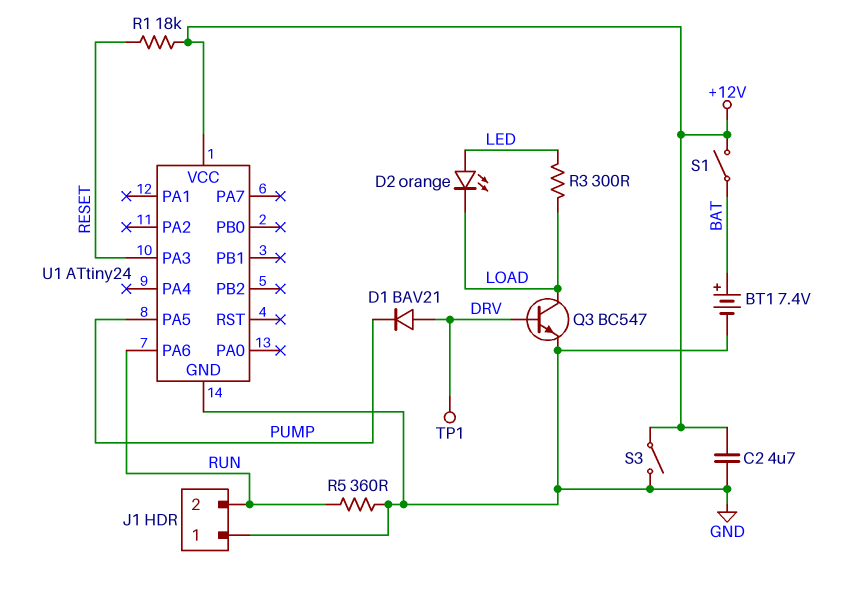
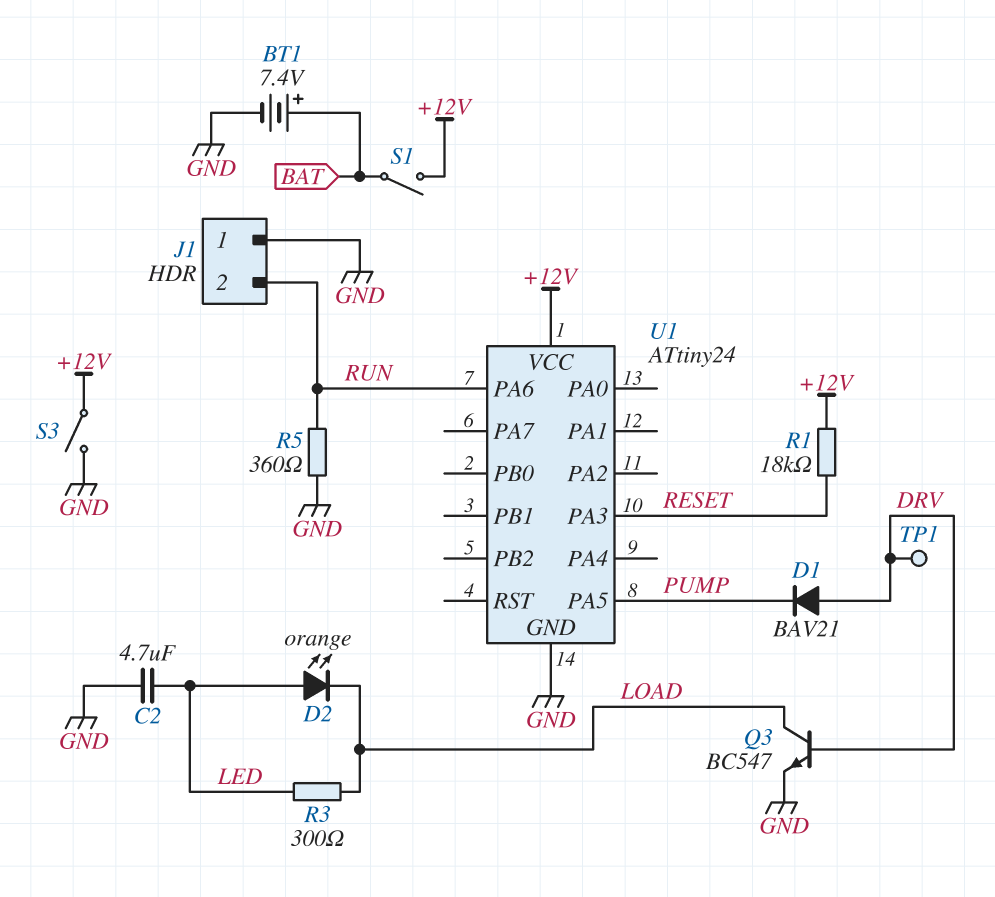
C2: 4.7uF (+12V, GND) -> 4.7uF (GND, LED)

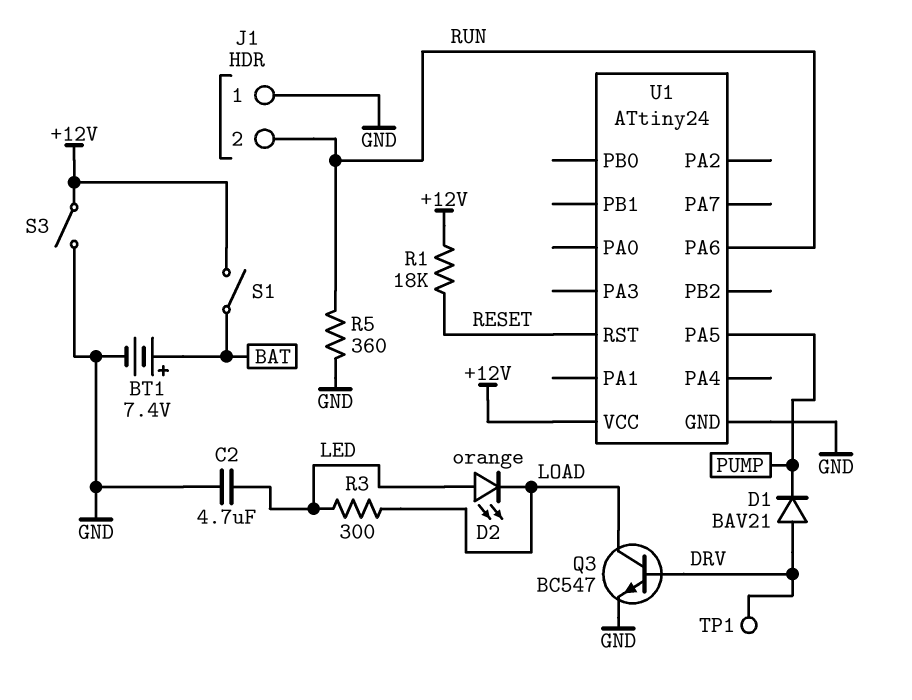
U1 pin PA3: RESET -> none
U1 pin RST: none -> RESET

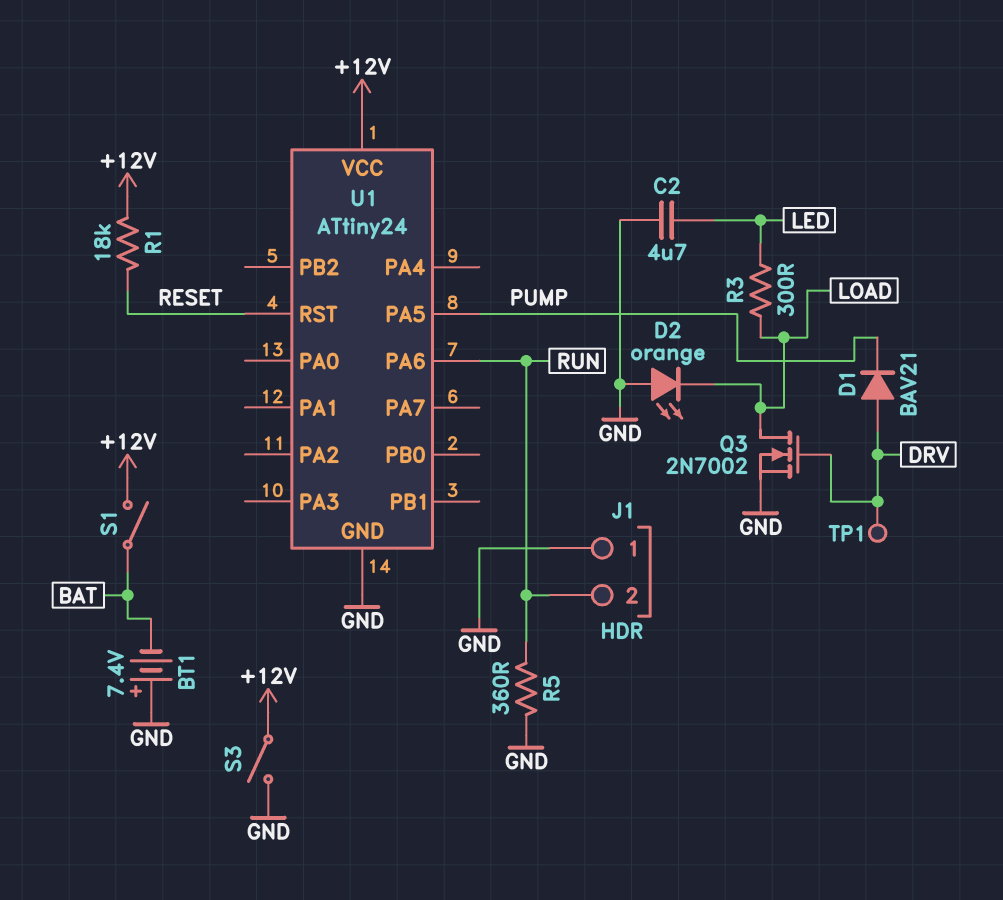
BT1: 7.4V (plus BAT, minus GND) -> 7.4V (plus GND, minus BAT)
D2: LED orange (A LED, K LOAD) -> LED orange (A GND, K LOAD)
Q3: NPN BC547 (B DRV, C LOAD, E GND) -> NMOS 2N7002 (G DRV, D LOAD, S GND)

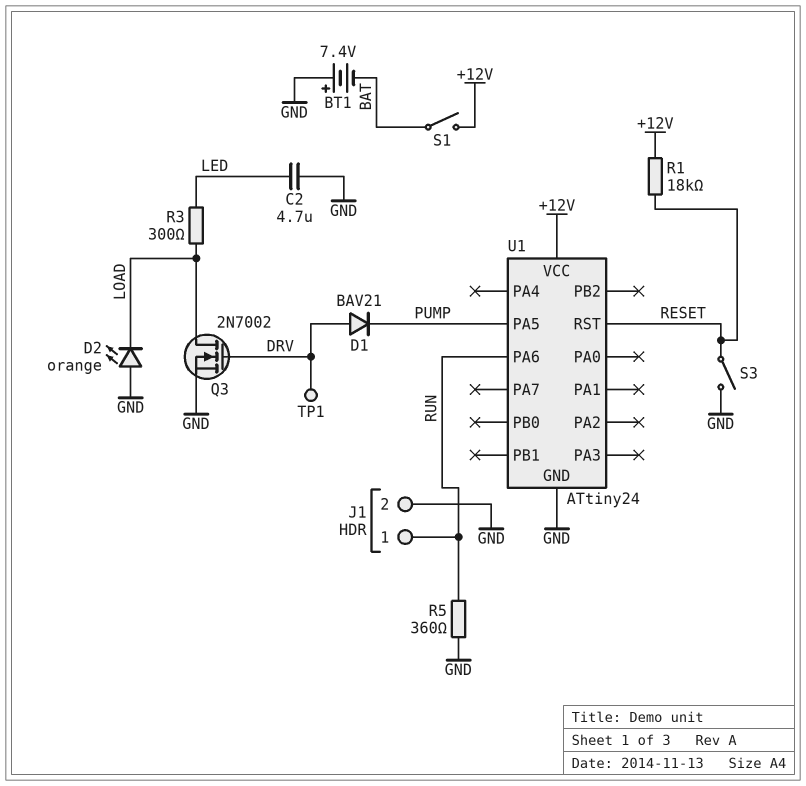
J1 pin 1: GND -> RUN
J1 pin 2: RUN -> GND
S3: switch (+12V, GND) -> switch (GND, RESET)

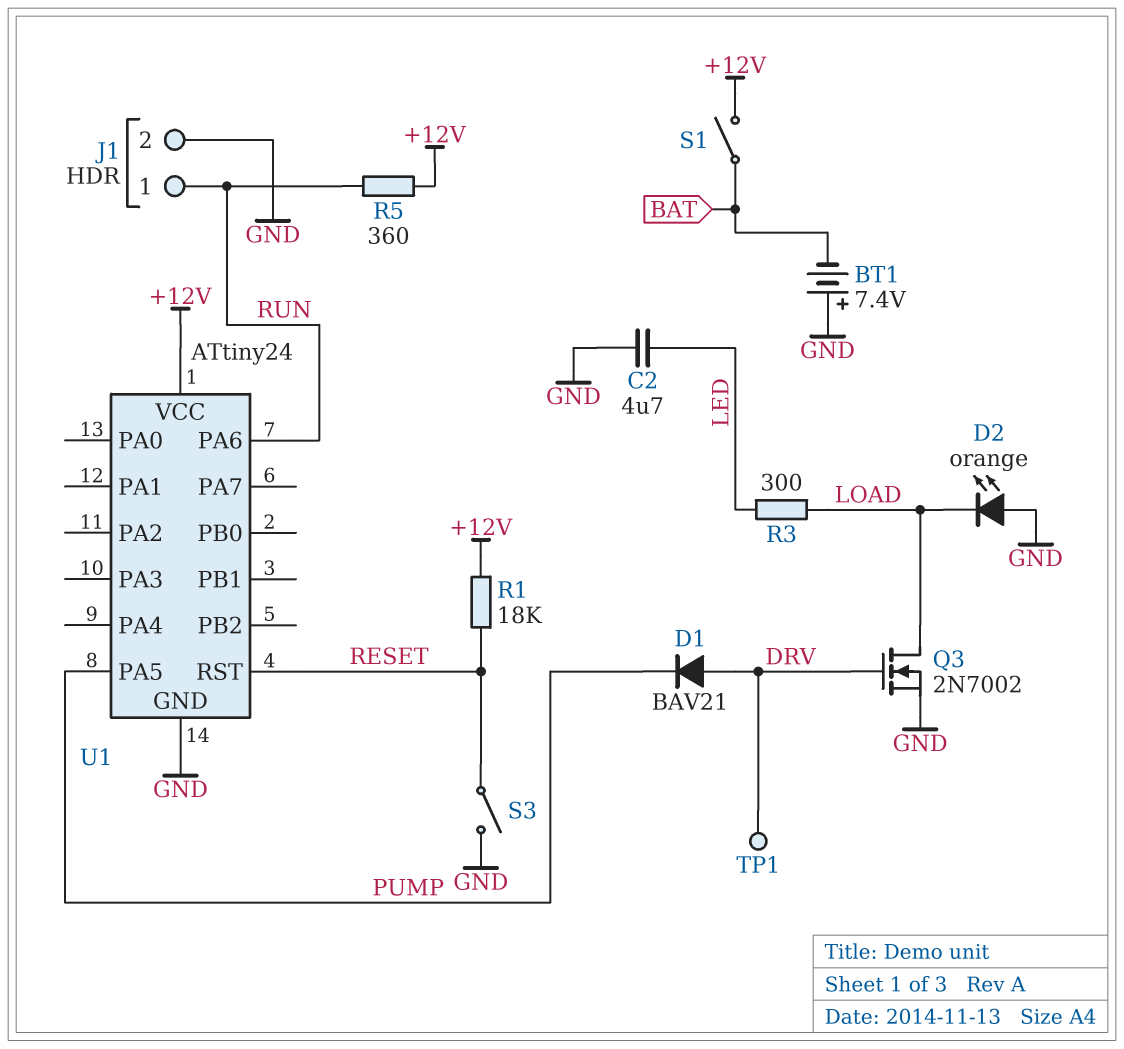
R5: 360 (GND, RUN) -> 360 (+12V, RUN)

